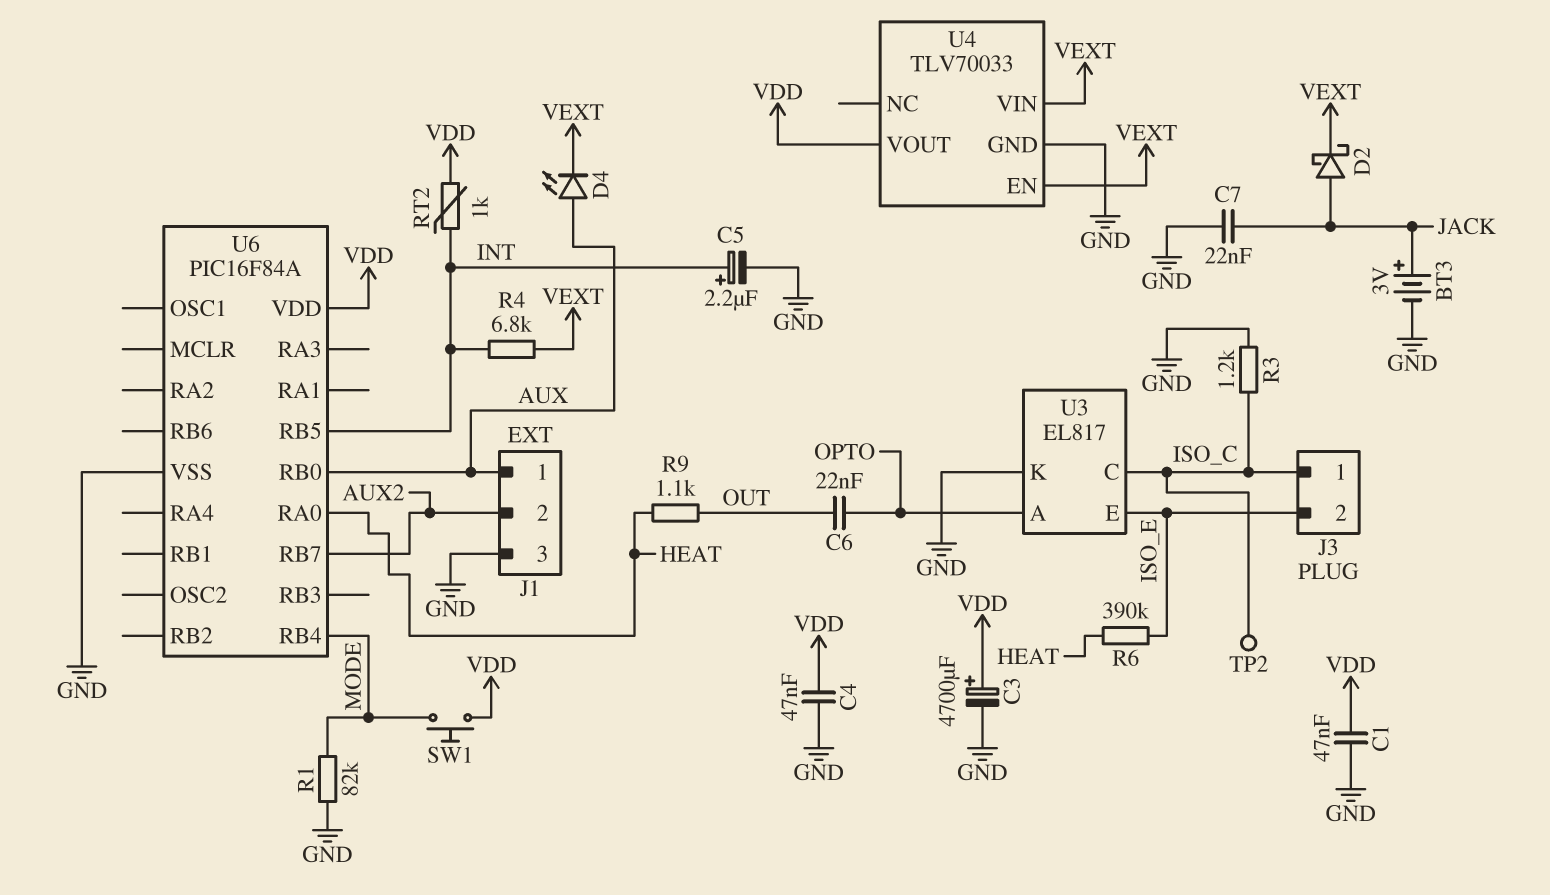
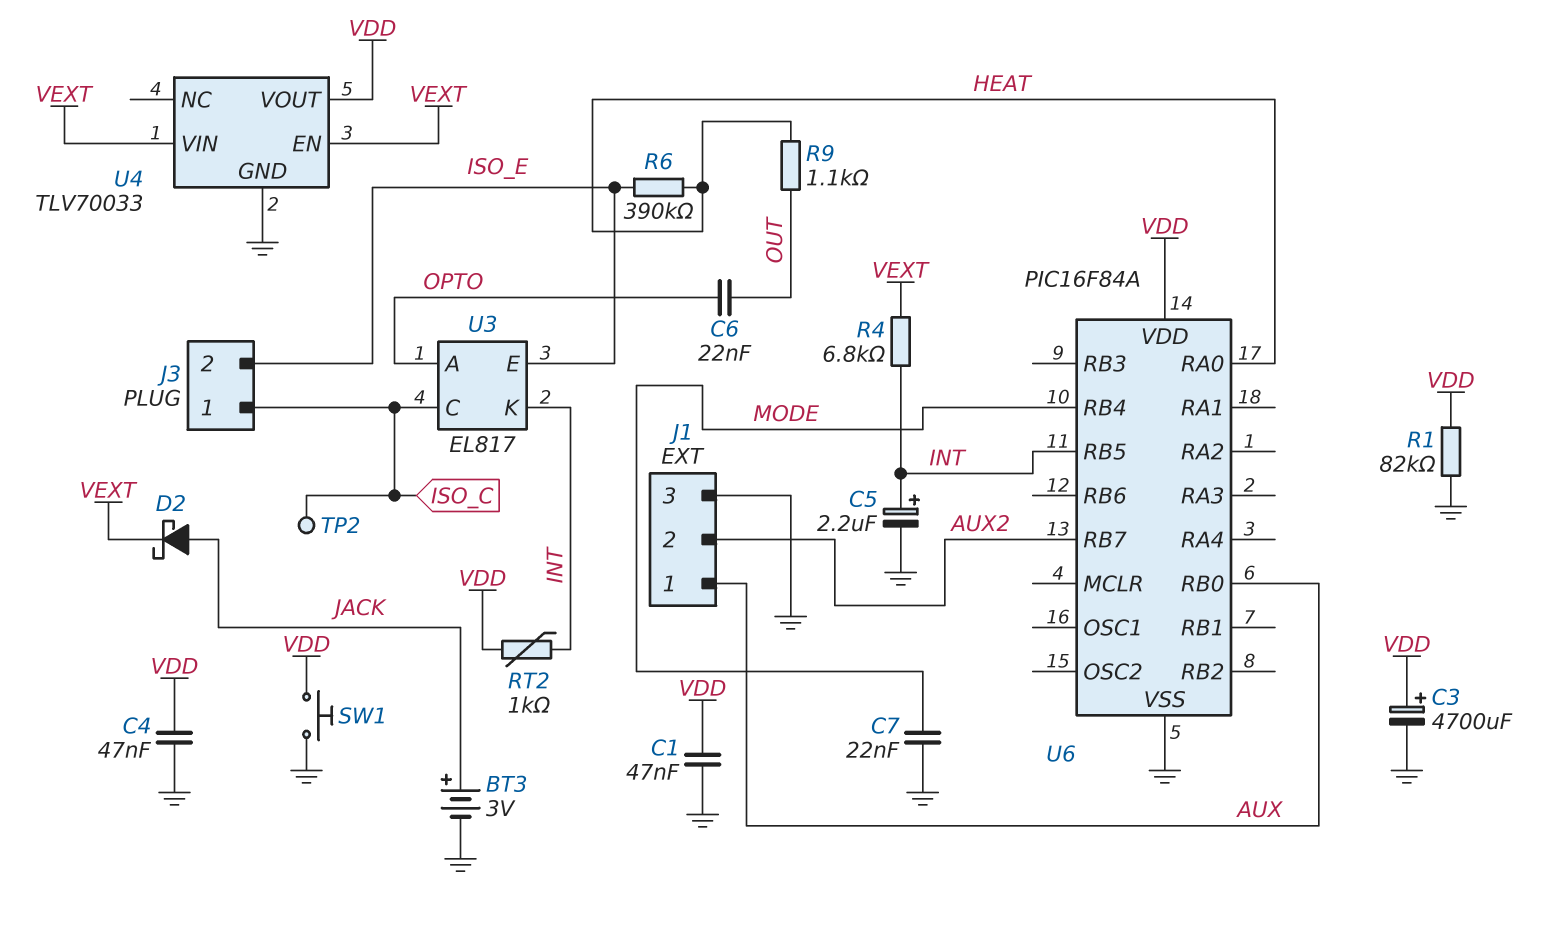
C7: 22nF (GND, JACK) -> 22nF (GND, MODE)
D4: LED (A AUX, K VEXT) -> none
R1: 82k (GND, MODE) -> 82k (GND, VDD)
R3: 1.2k (GND, ISO_C) -> none
SW1: button (MODE, VDD) -> button (GND, VDD)
U3 pin K: GND -> INT

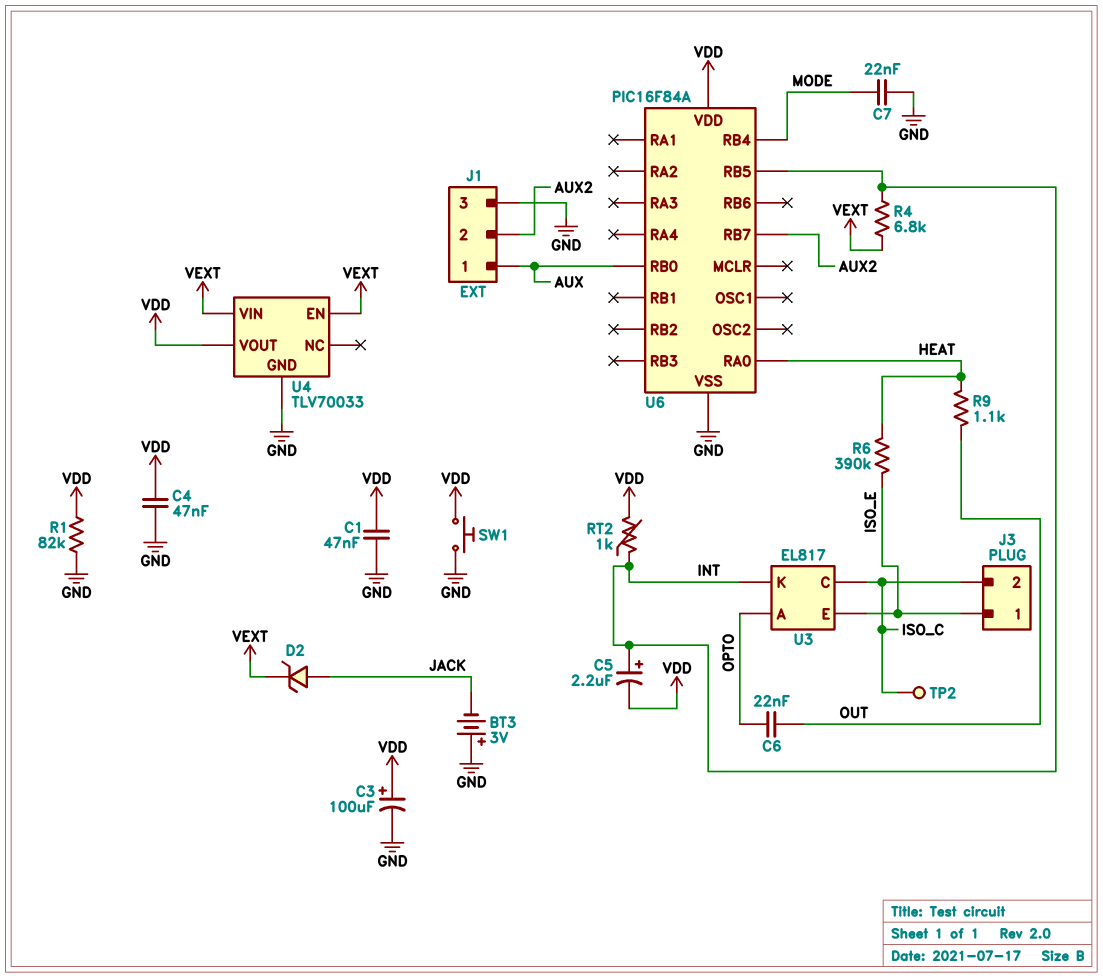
BT3: 3V (plus JACK, minus GND) -> 3V (plus GND, minus JACK)
C3: 4700uF (plus VDD, minus GND) -> 100uF (plus VDD, minus GND)
C5: 2.2uF (plus INT, minus GND) -> 2.2uF (plus INT, minus VDD)
D2: schottky (A JACK, K VEXT) -> zener (A JACK, K VEXT)
J3 pin 1: ISO_C -> ISO_E
J3 pin 2: ISO_E -> ISO_C

